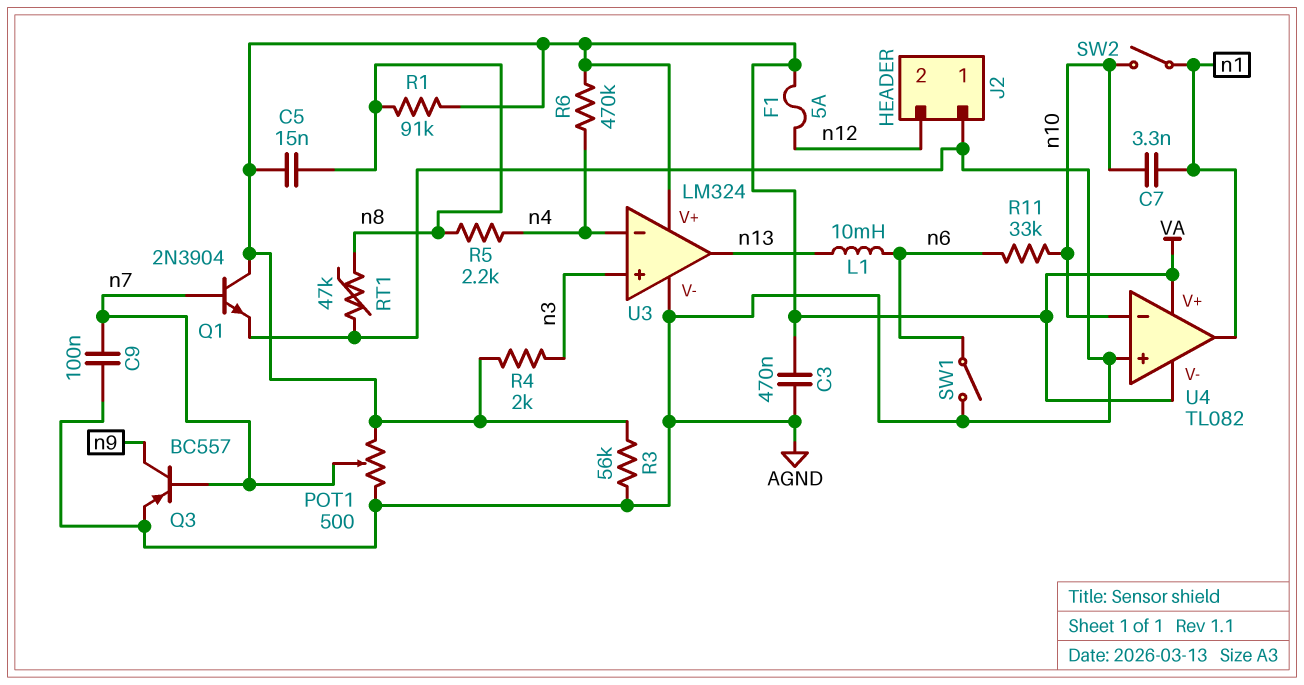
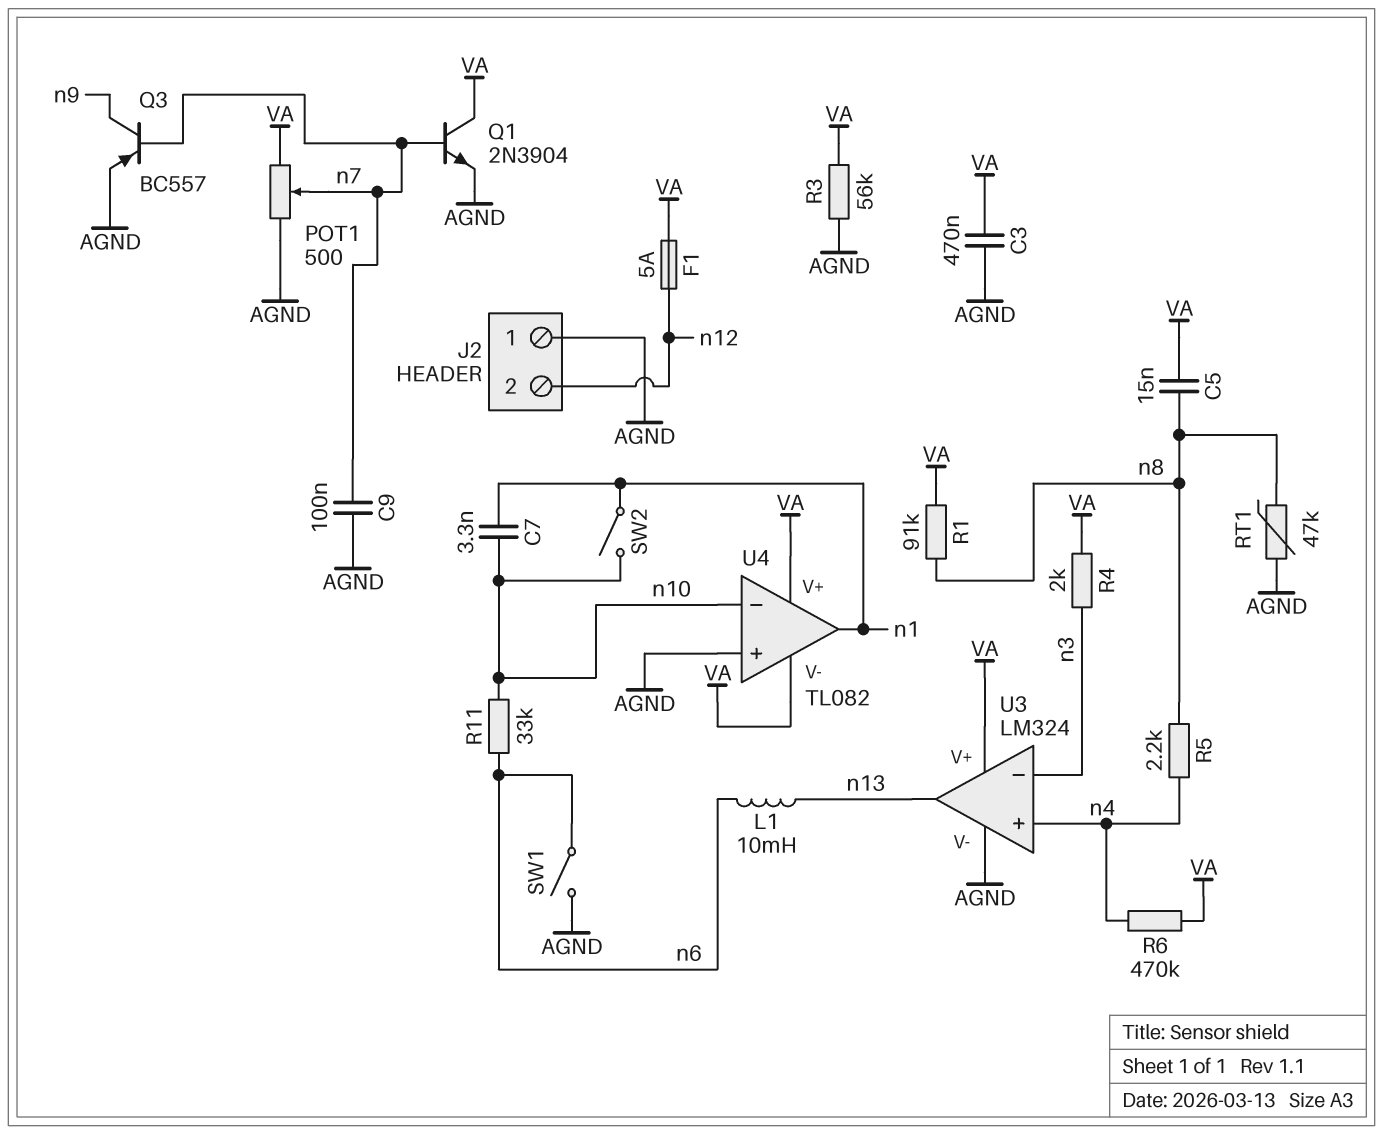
U3 pin in+: n3 -> n4
U3 pin in-: n4 -> n3

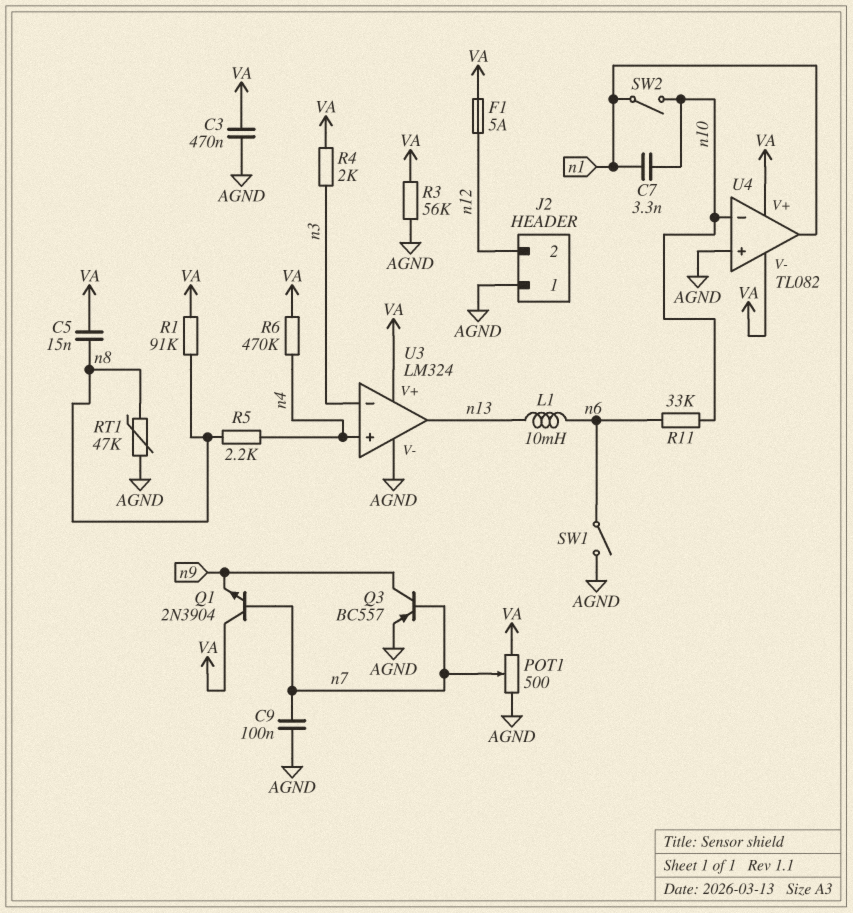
Q1: NPN 2N3904 (B n7, C VA, E AGND) -> NPN 2N3904 (B n7, C VA, E n9)

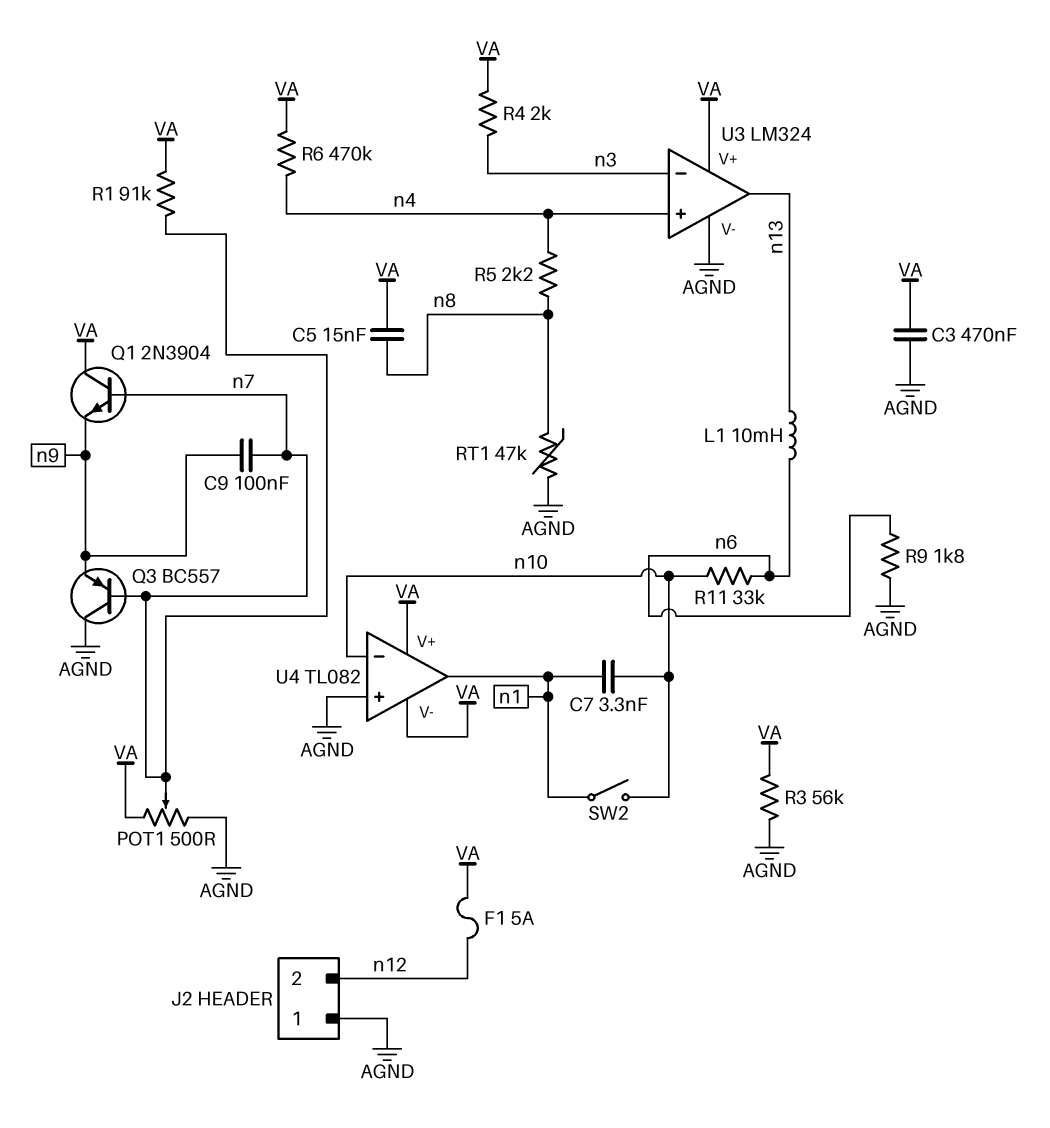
C9: 100nF (AGND, n7) -> 100nF (n7, n9)
Q3: PNP BC557 (B n7, C n9, E AGND) -> PNP BC557 (B n7, C AGND, E n9)
R1: 91k (VA, n8) -> 91k (VA, n7)
R9: none -> 1.8k (AGND, n6)
SW1: switch (AGND, n6) -> none

